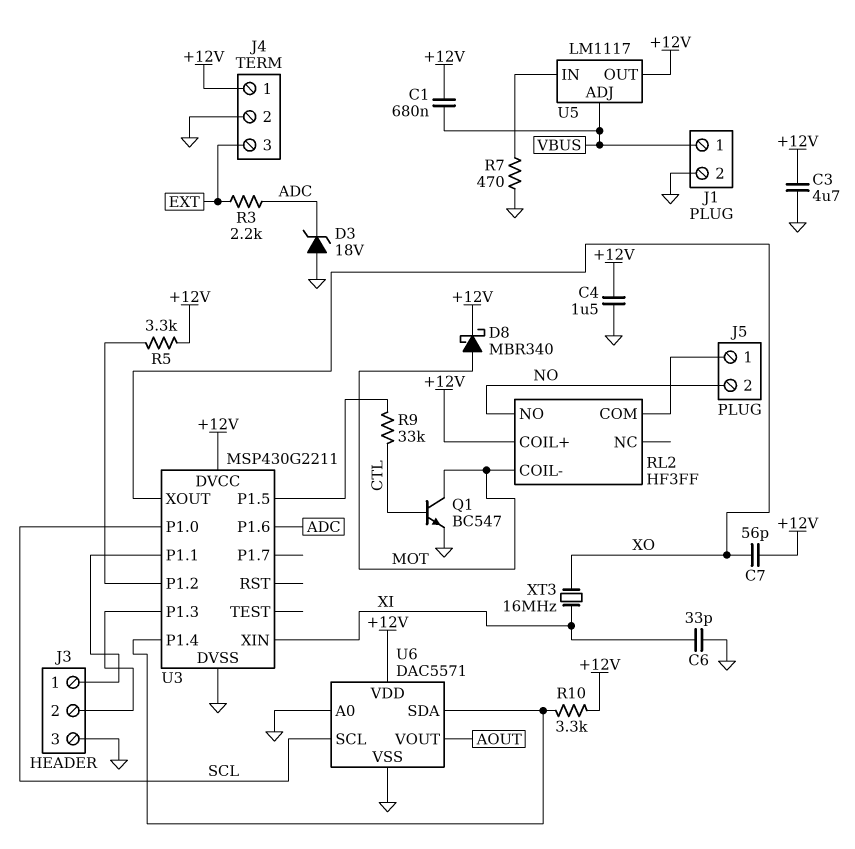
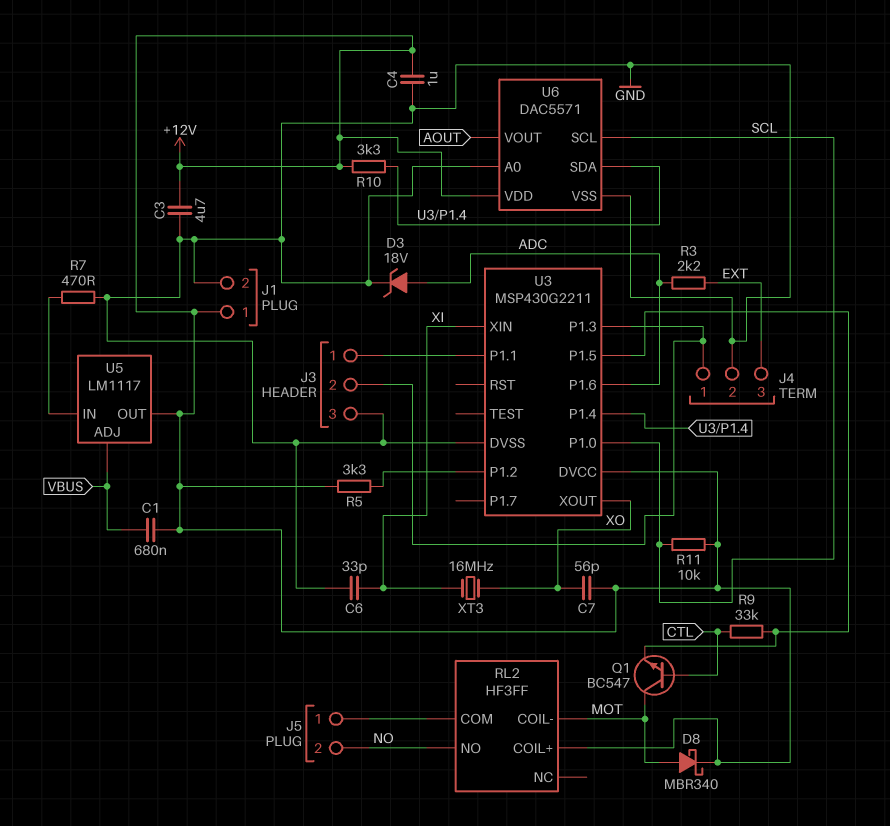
C4: 1.5uF (+12V, GND) -> 1uF (+12V, GND)
D3: zener 18V (A GND, K ADC) -> zener 18V (A ADC, K GND)
J1 pin 1: VBUS -> +12V
J4 pin 1: +12V -> J3/2
Q1: NPN BC547 (B CTL, C MOT, E GND) -> NPN BC547 (B CTL, C MOT, E U3/P1.5)
R11: none -> 10k (+12V, SCL)

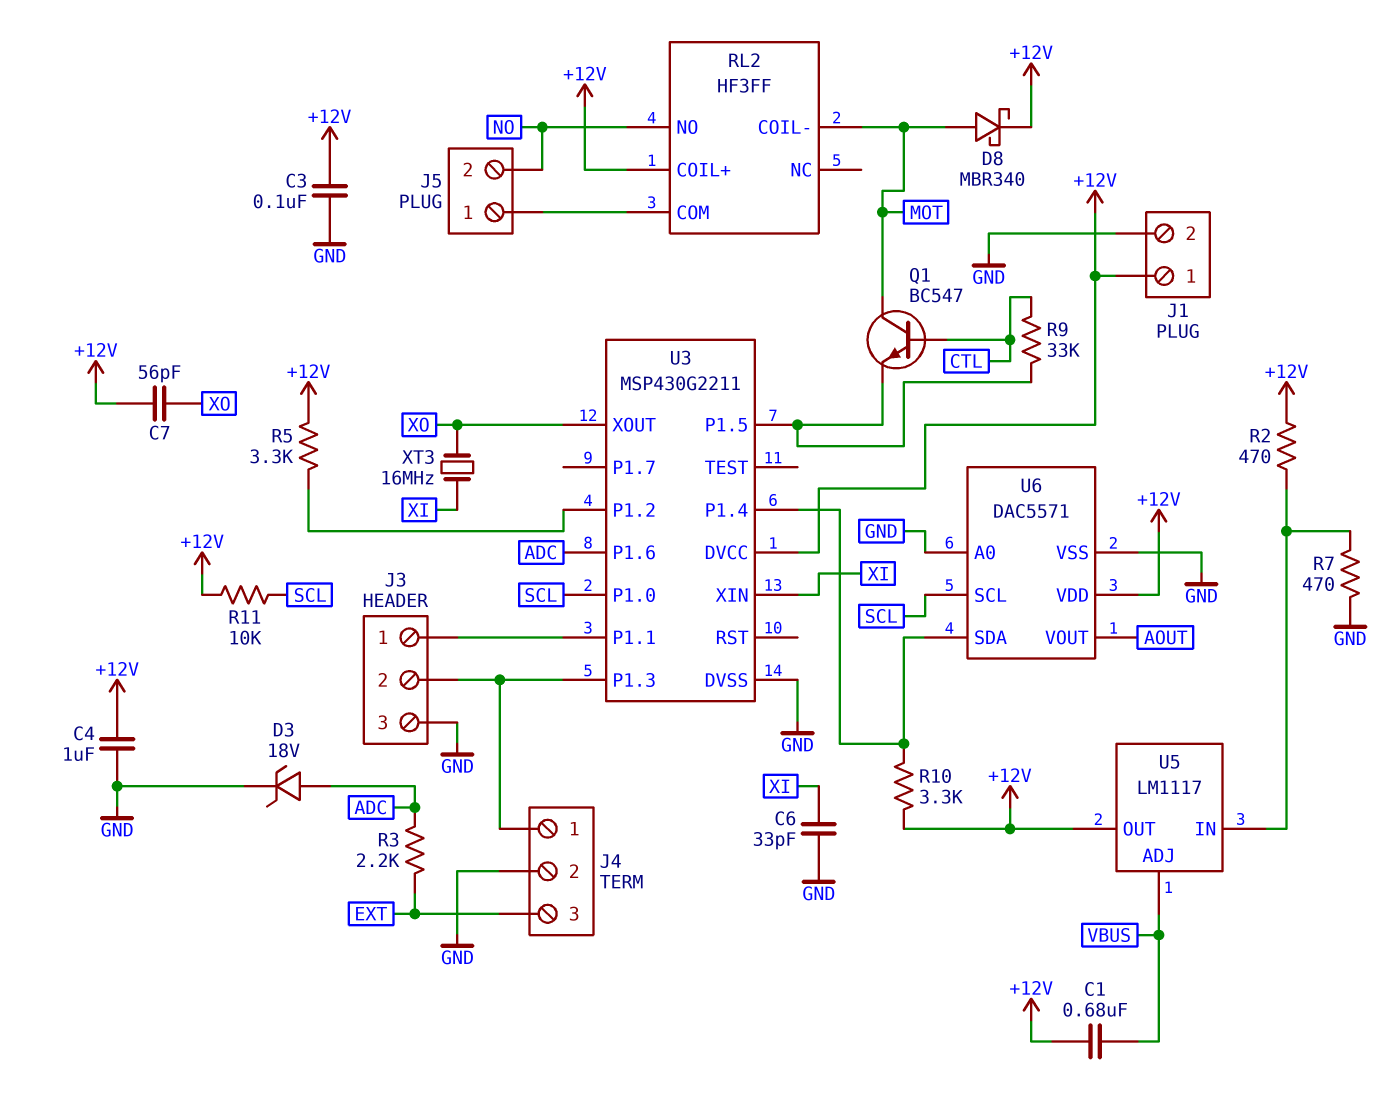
C3: 4.7uF (+12V, GND) -> 100nF (+12V, GND)
R2: none -> 470 (+12V, U5/IN)

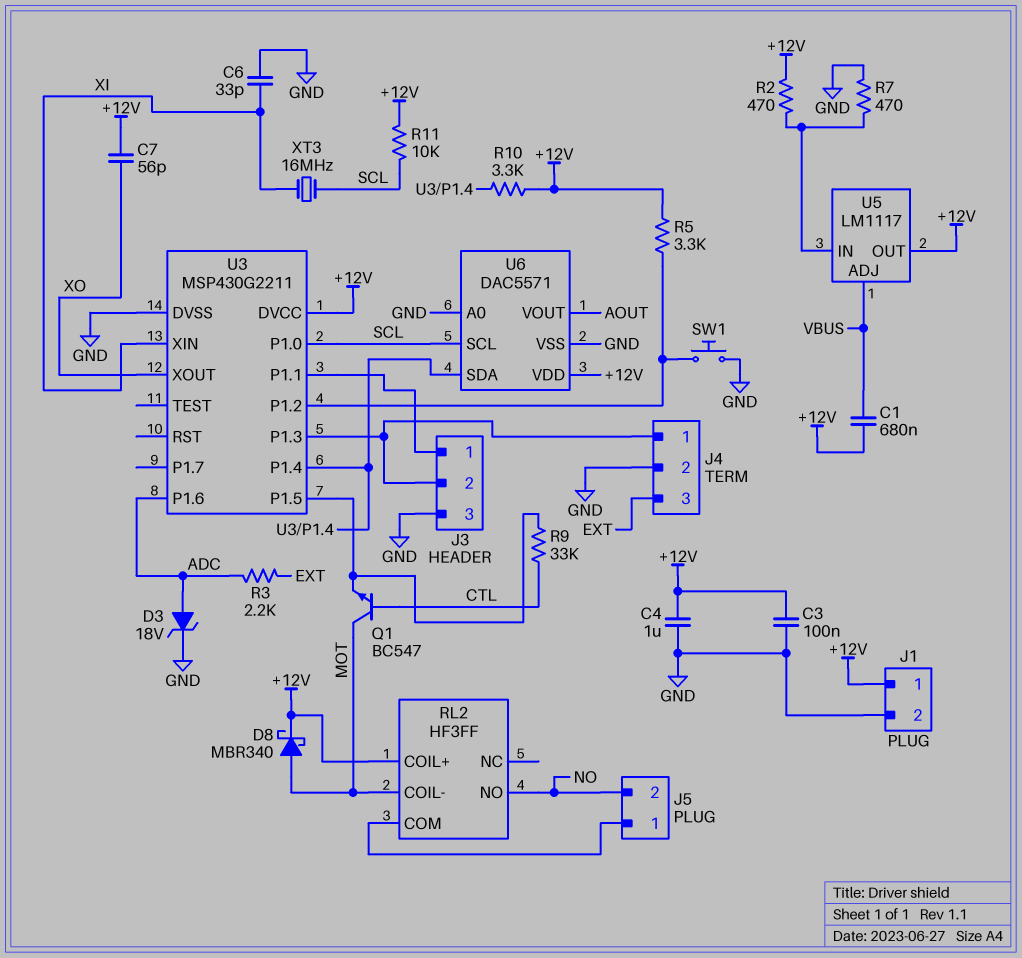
SW1: none -> button (GND, U3/P1.2)
XT3: 16MHz (XI, XO) -> 16MHz (SCL, XI)

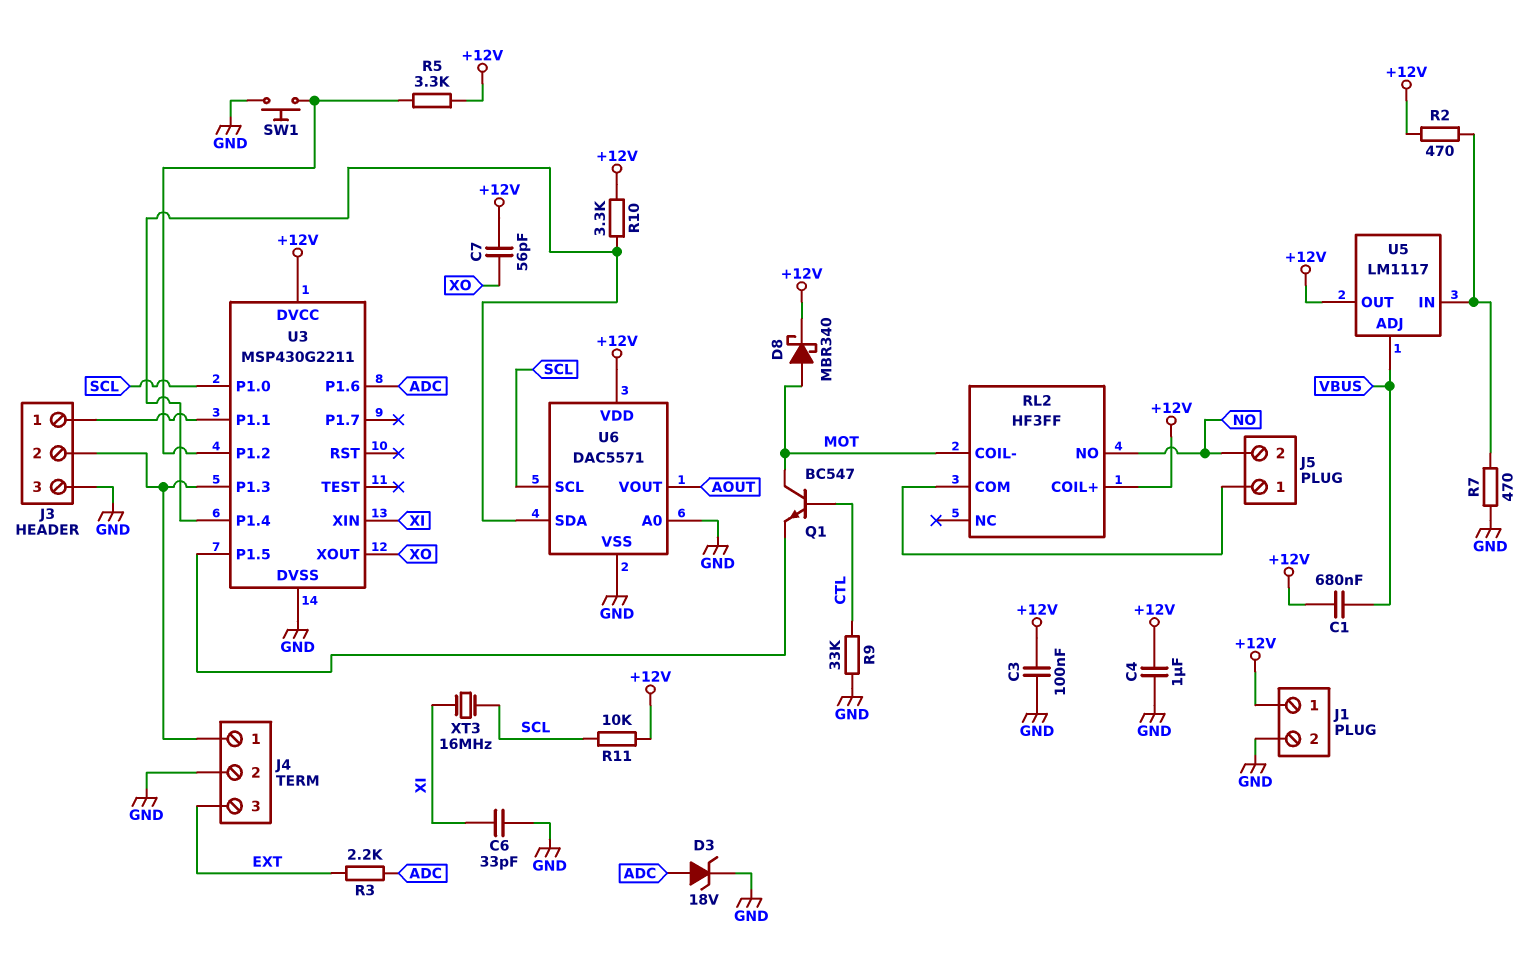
R9: 33k (CTL, U3/P1.5) -> 33k (CTL, GND)

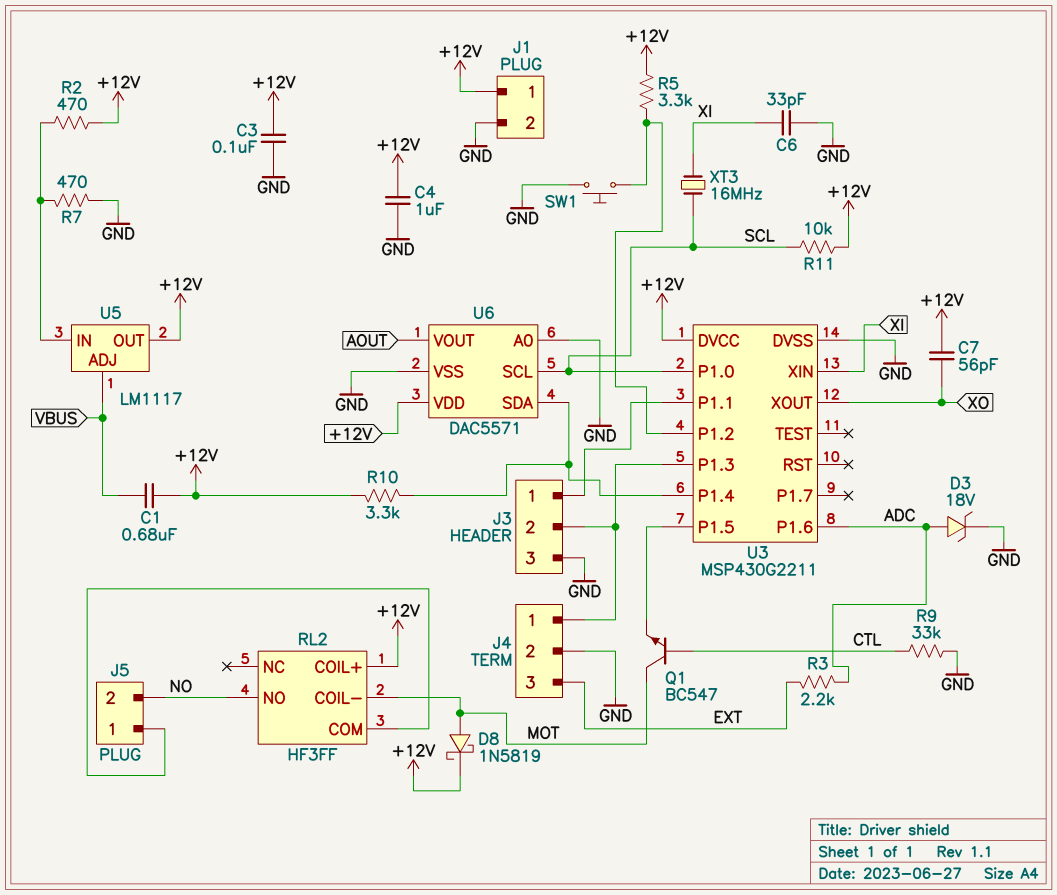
D8: schottky MBR340 (A MOT, K +12V) -> schottky 1N5819 (A MOT, K +12V)

